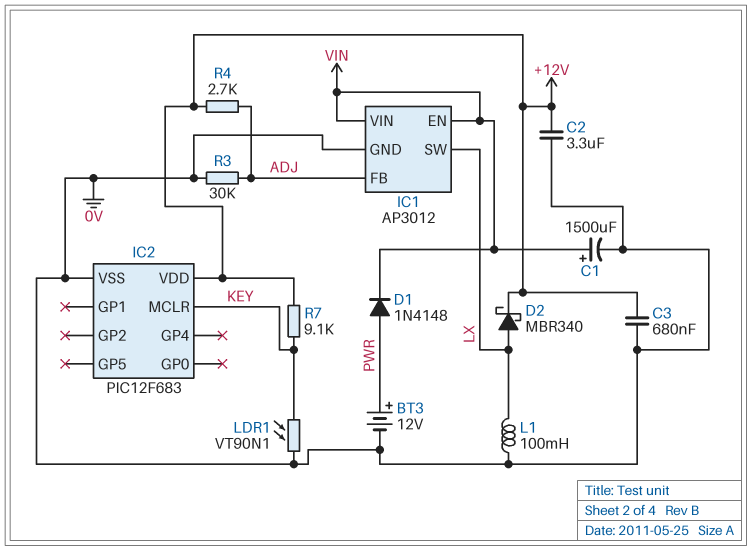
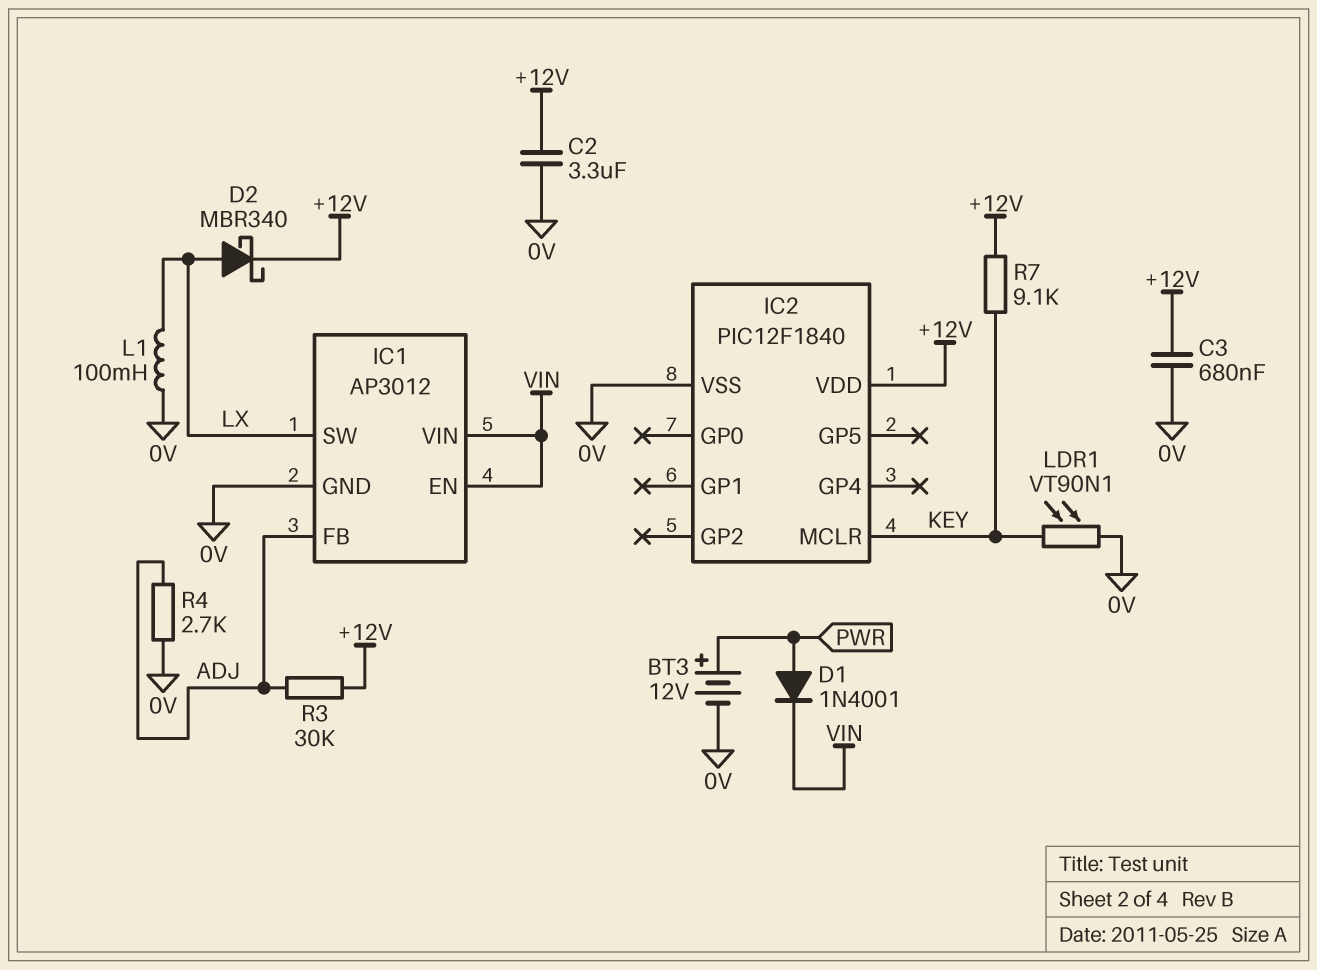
C1: 1500uF (plus VIN, minus 0V) -> none
D1: diode 1N4148 (A PWR, K VIN) -> diode 1N4001 (A PWR, K VIN)
IC2: PIC12F683 -> PIC12F1840
R3: 30k (0V, ADJ) -> 30k (+12V, ADJ)
R4: 2.7k (+12V, ADJ) -> 2.7k (0V, ADJ)

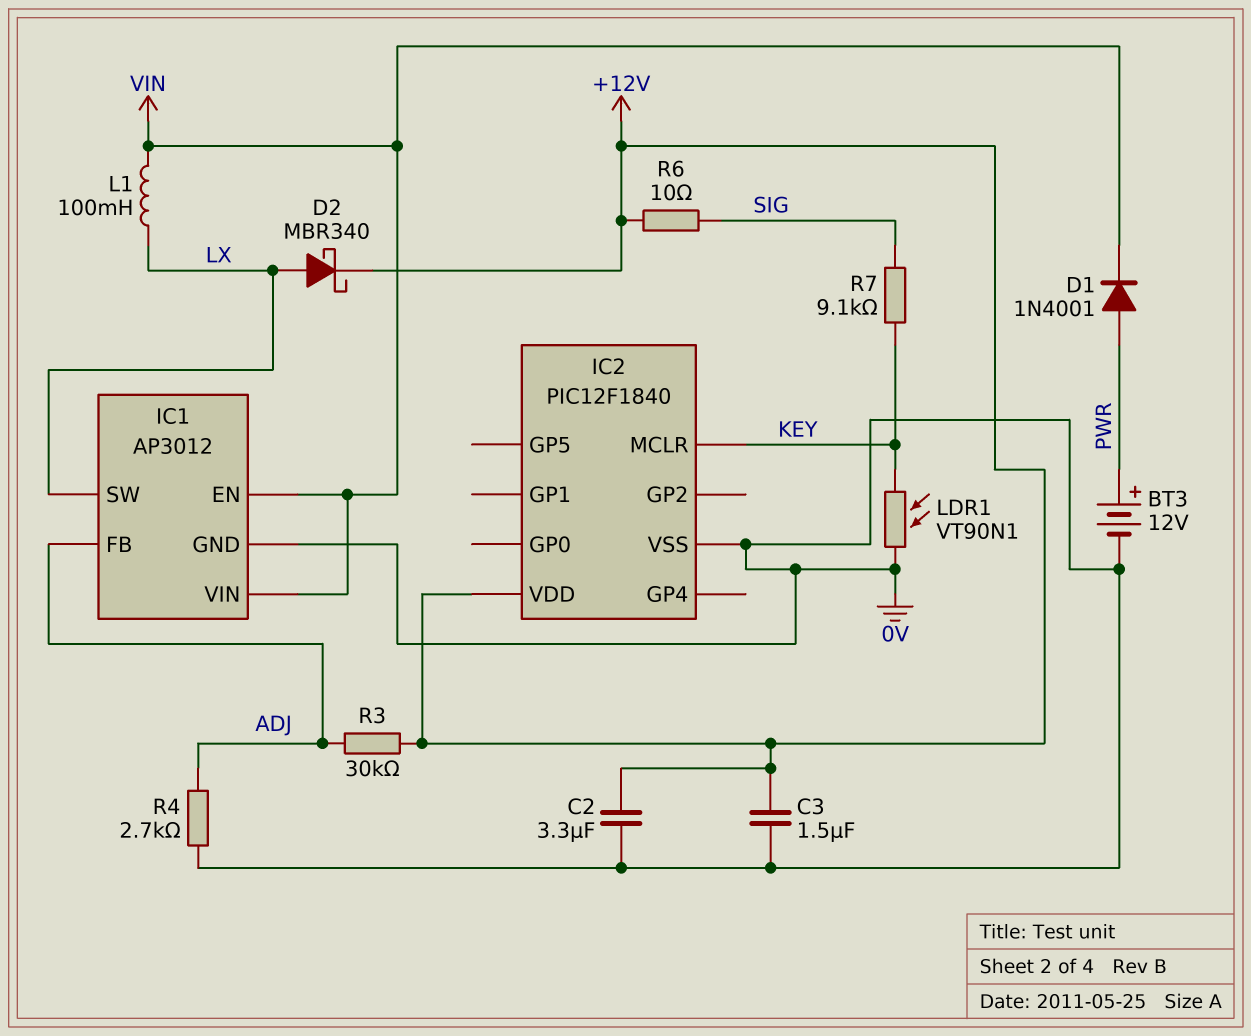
C3: 680nF (+12V, 0V) -> 1.5uF (+12V, 0V)
L1: 100mH (0V, LX) -> 100mH (LX, VIN)
R6: none -> 10 (+12V, SIG)
R7: 9.1k (+12V, KEY) -> 9.1k (KEY, SIG)

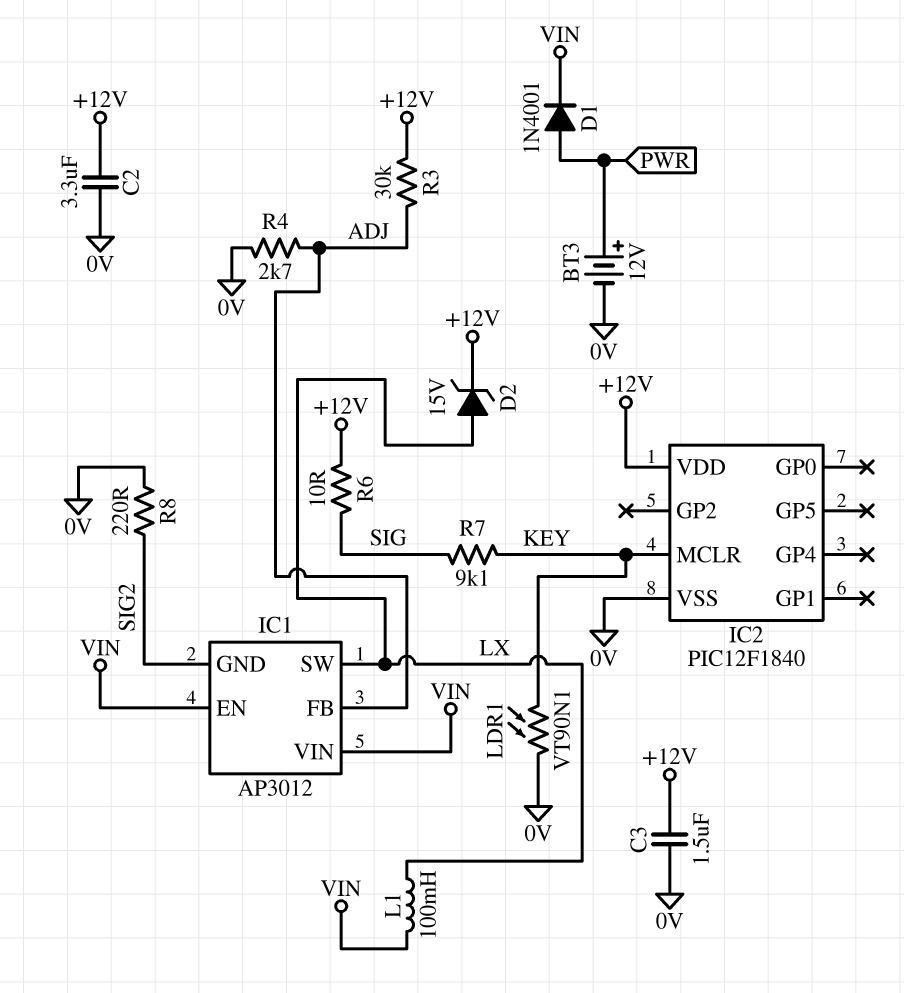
D2: schottky MBR340 (A LX, K +12V) -> zener 15V (A LX, K +12V)
IC1 pin GND: 0V -> SIG2
R8: none -> 220 (0V, SIG2)

